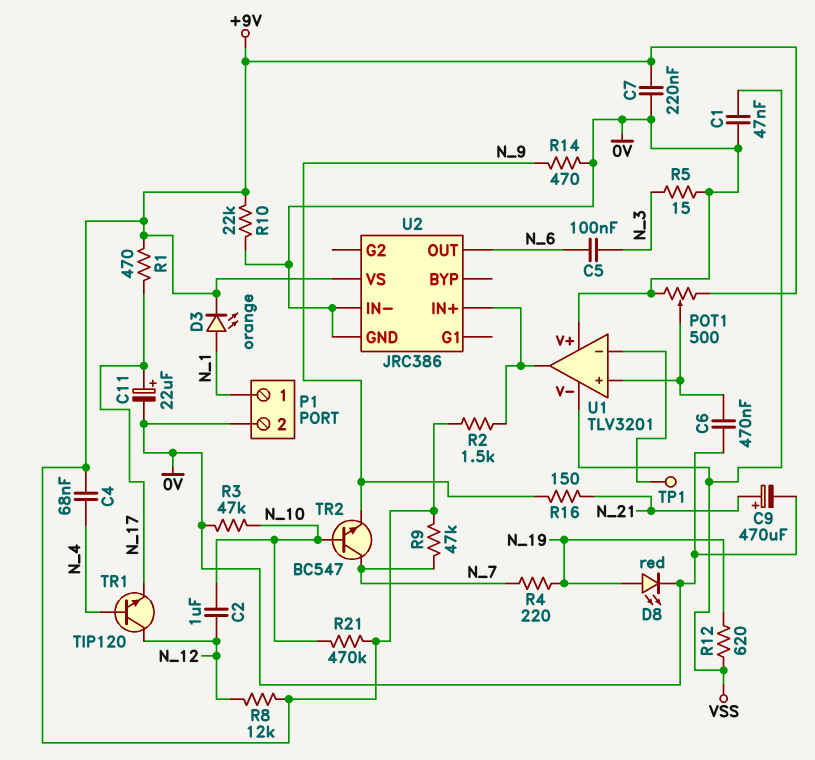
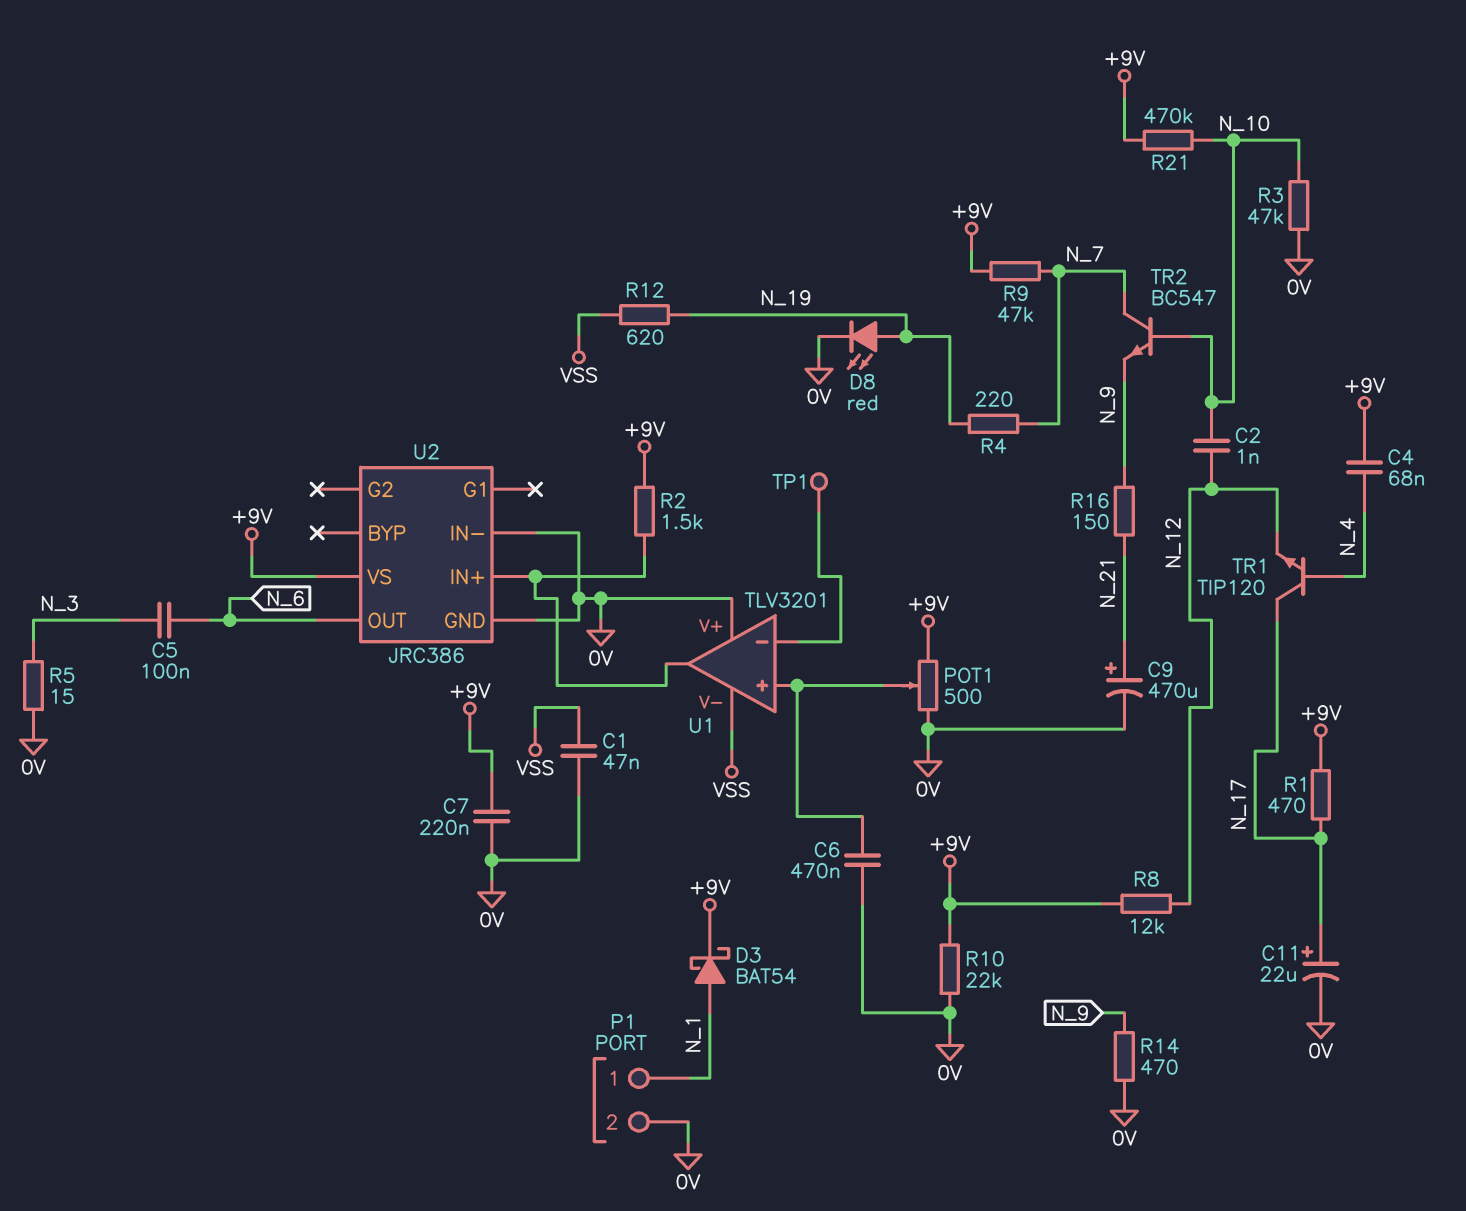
C2: 1uF (N_10, N_12) -> 1nF (N_10, N_12)
D3: LED orange (A N_1, K +9V) -> schottky BAT54 (A N_1, K +9V)
TR1: NPN TIP120 (B N_4, C N_12, E N_17) -> NPN TIP120 (B N_4, C N_17, E N_12)

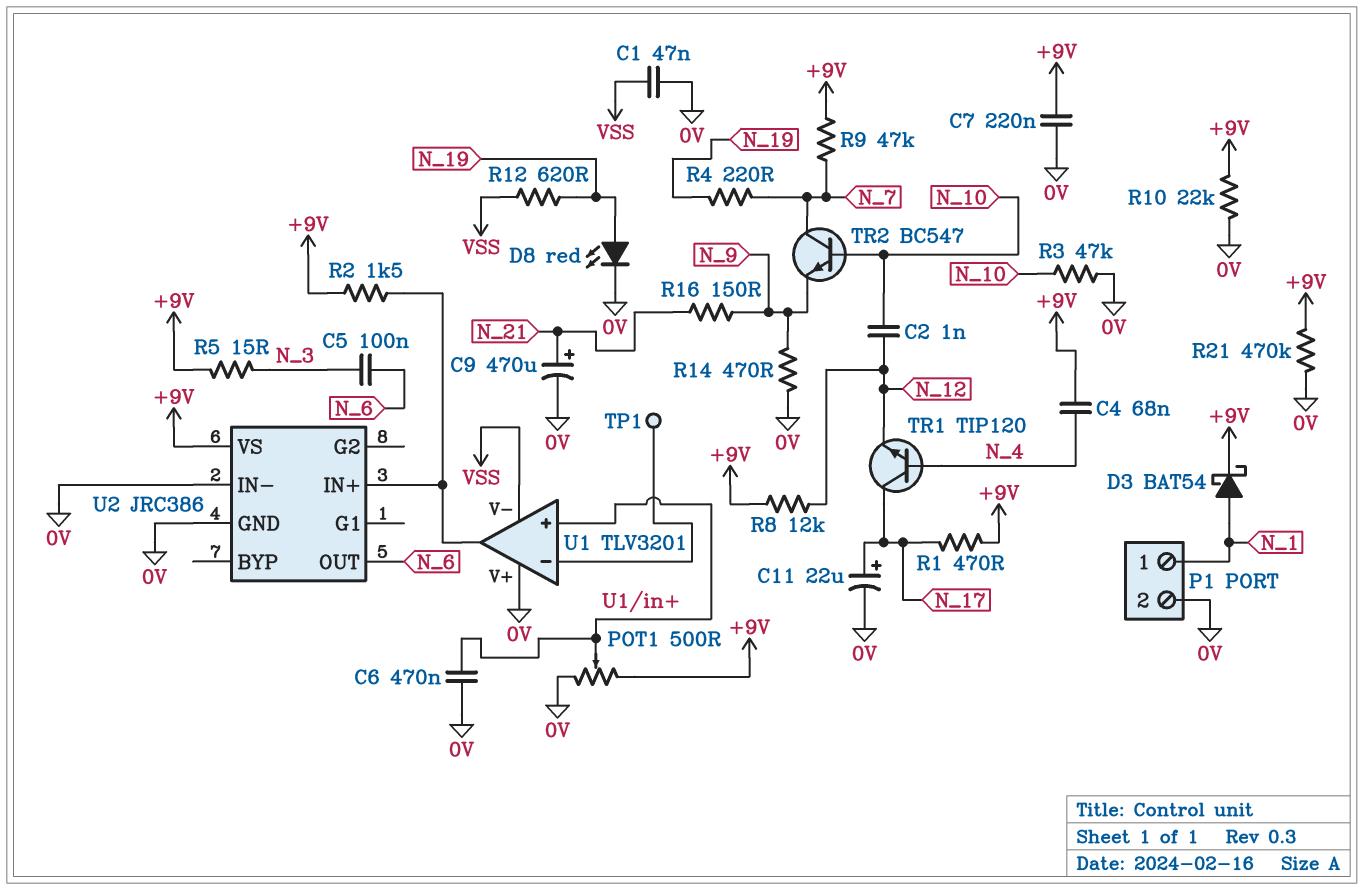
R5: 15 (0V, N_3) -> 15 (+9V, N_3)
R21: 470k (+9V, N_10) -> 470k (+9V, 0V)

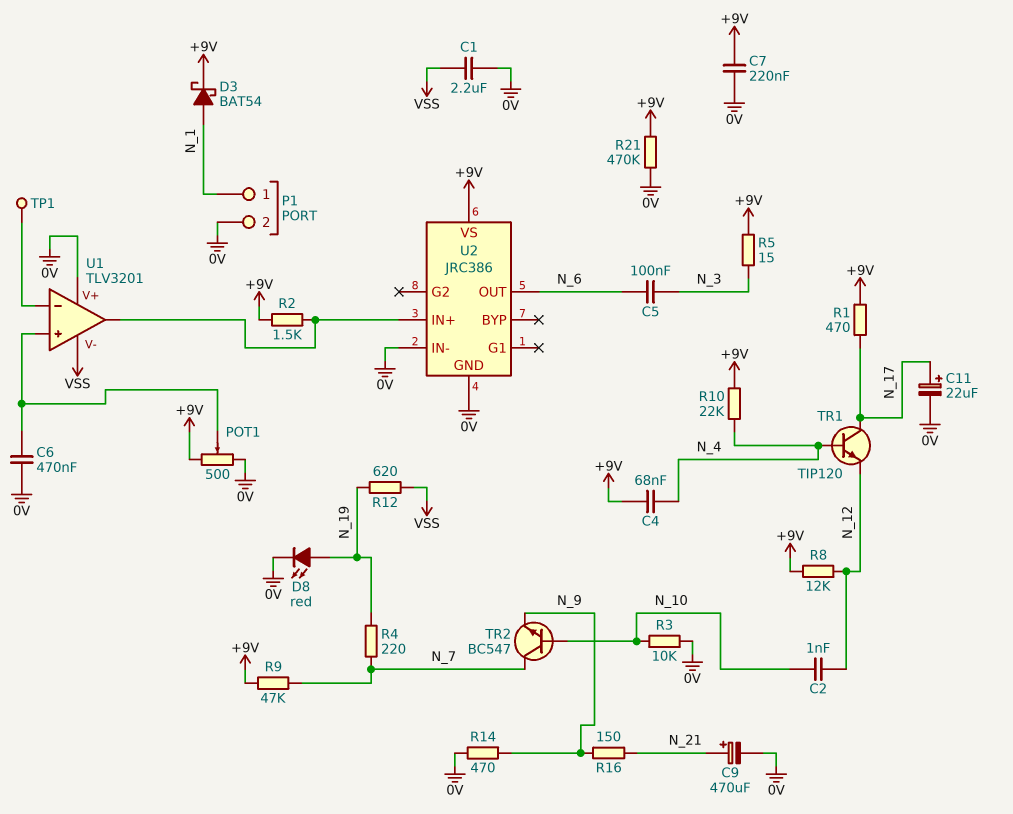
C1: 47nF (0V, VSS) -> 2.2uF (0V, VSS)
R3: 47k (0V, N_10) -> 10k (0V, N_10)
R10: 22k (+9V, 0V) -> 22k (+9V, N_4)

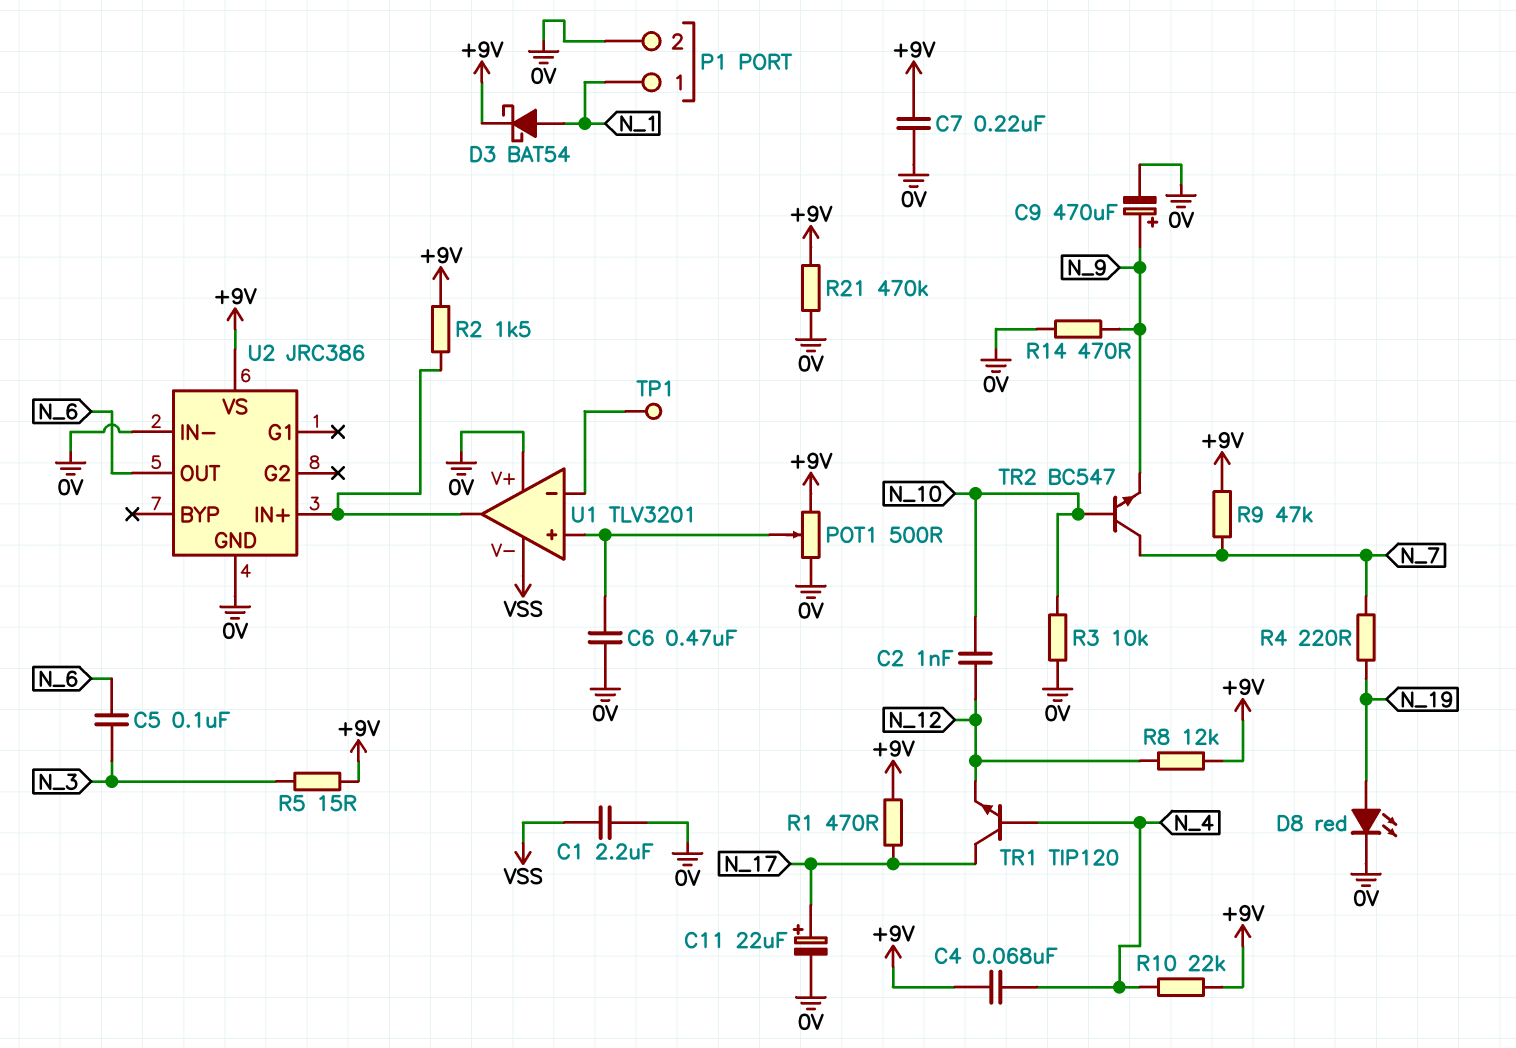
C9: 470uF (plus N_21, minus 0V) -> 470uF (plus N_9, minus 0V)
R12: 620 (N_19, VSS) -> none
R16: 150 (N_9, N_21) -> none

